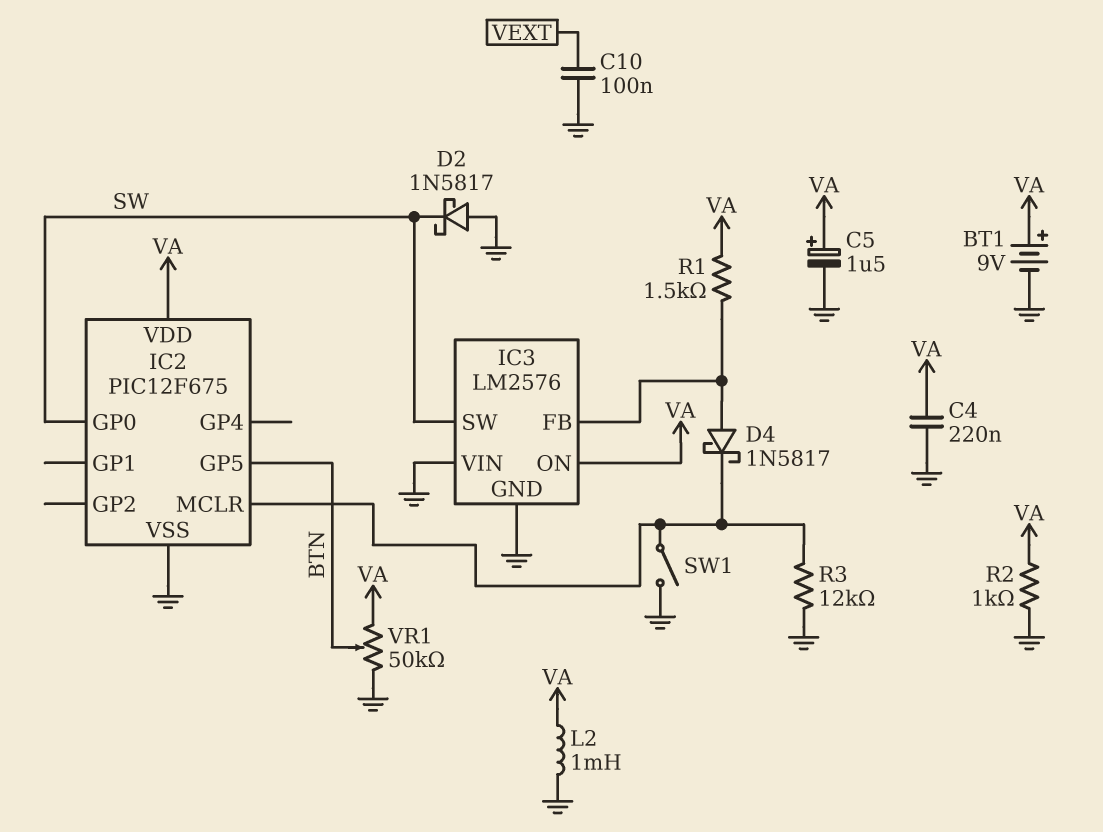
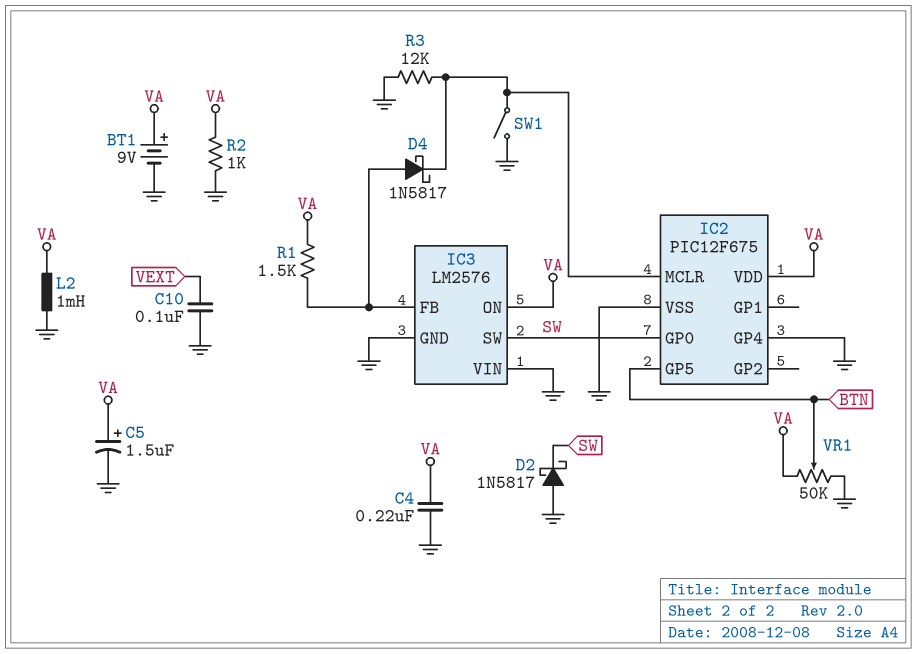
IC2 pin GP4: none -> GND

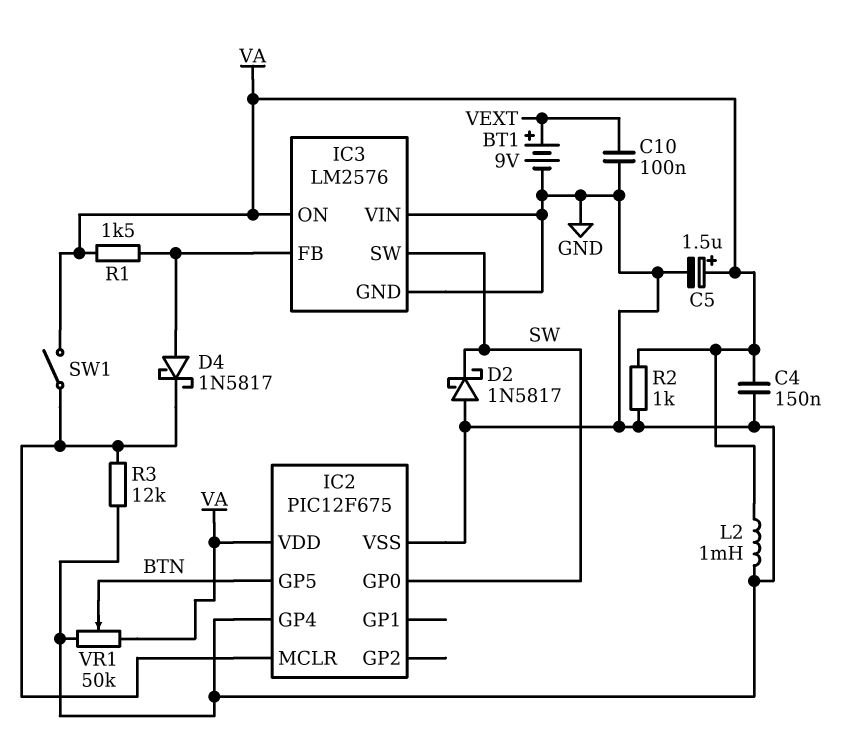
BT1: 9V (plus VA, minus GND) -> 9V (plus VEXT, minus GND)
C4: 220nF (GND, VA) -> 150nF (GND, VA)
SW1: switch (GND, IC2/MCLR) -> switch (IC2/MCLR, VA)

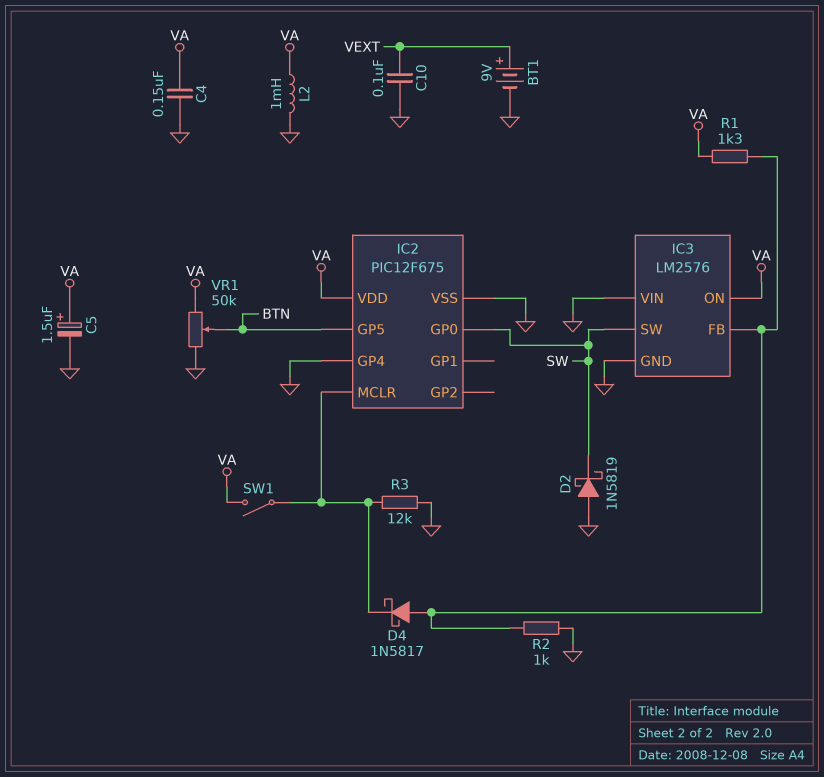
D2: schottky 1N5817 (A GND, K SW) -> schottky 1N5819 (A GND, K SW)
R1: 1.5k (IC3/FB, VA) -> 1.3k (IC3/FB, VA)
R2: 1k (GND, VA) -> 1k (GND, IC3/FB)

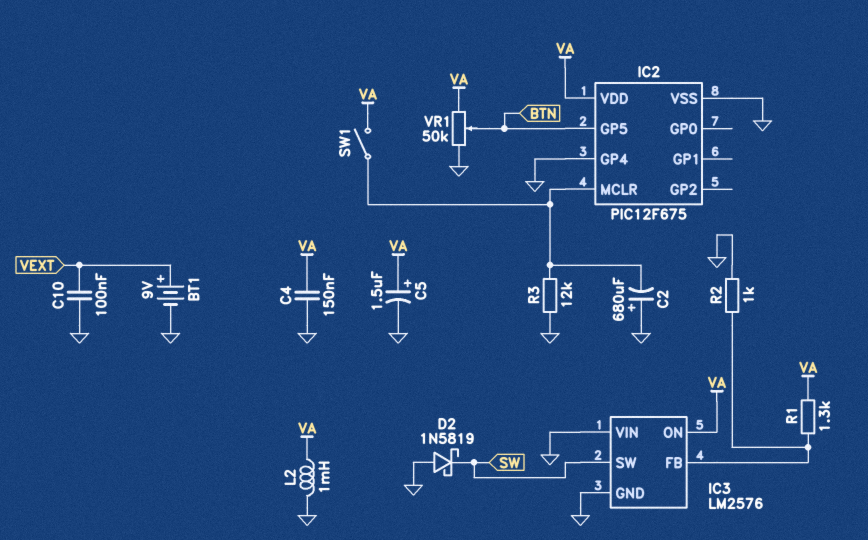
C2: none -> 680uF (plus GND, minus IC2/MCLR)
D4: schottky 1N5817 (A IC3/FB, K IC2/MCLR) -> none
IC2 pin GP0: SW -> none

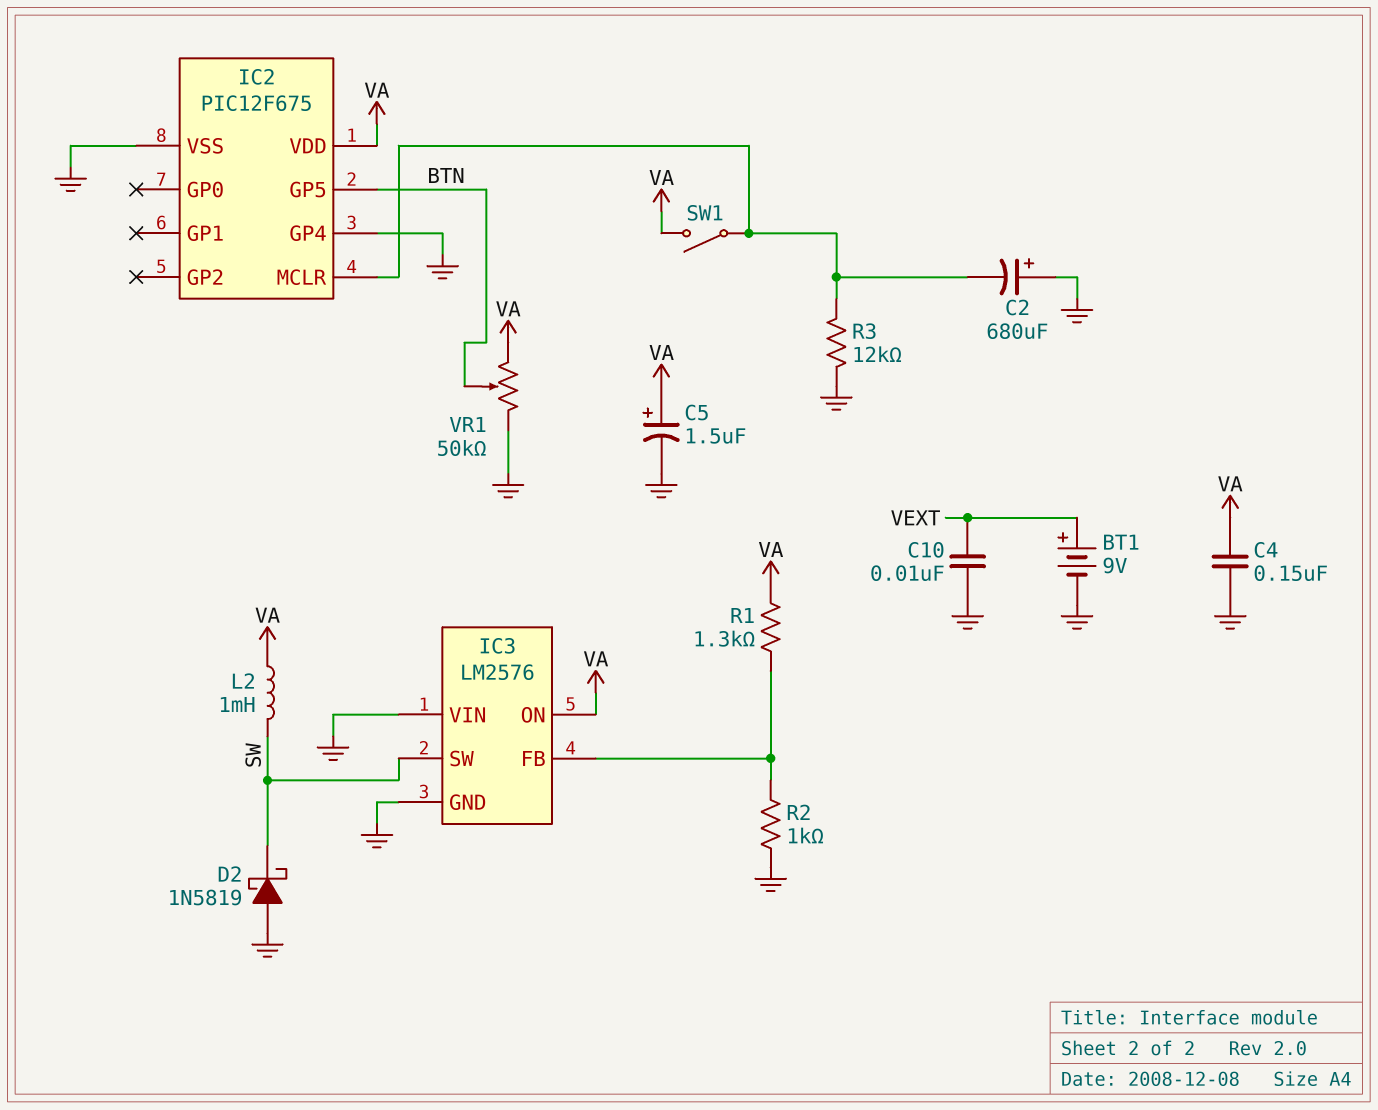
C10: 100nF (GND, VEXT) -> 10nF (GND, VEXT)
L2: 1mH (GND, VA) -> 1mH (SW, VA)

